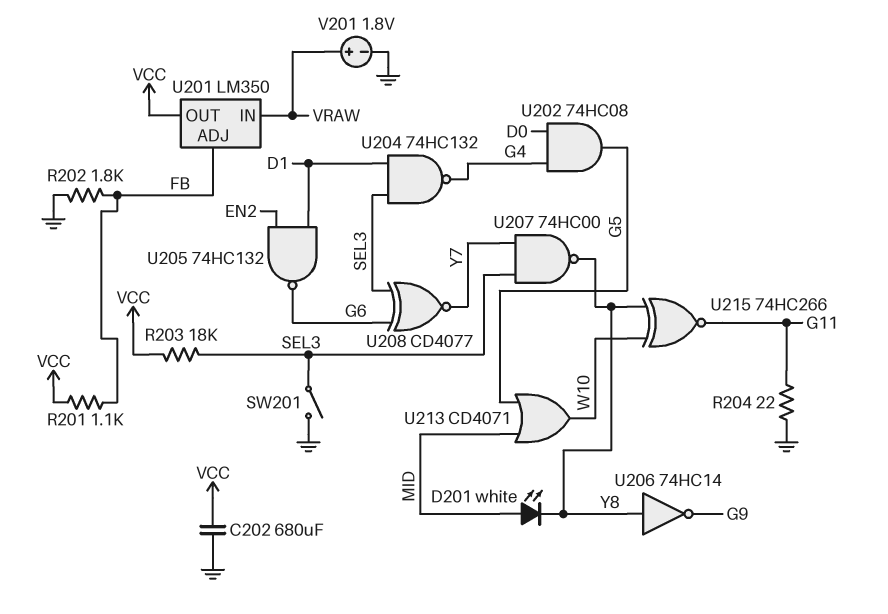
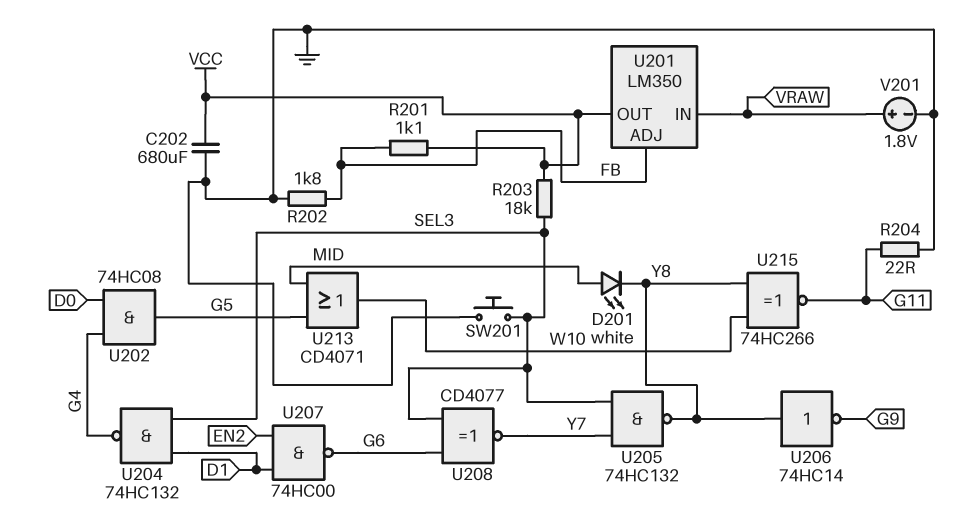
SW201: switch (GND, SEL3) -> button (GND, SEL3)
U205: NAND 74HC132 (in D1, in EN2, out G6) -> NAND 74HC132 (in SEL3, in Y7, out Y8)
U207: NAND 74HC00 (in SEL3, in Y7, out Y8) -> NAND 74HC00 (in D1, in EN2, out G6)

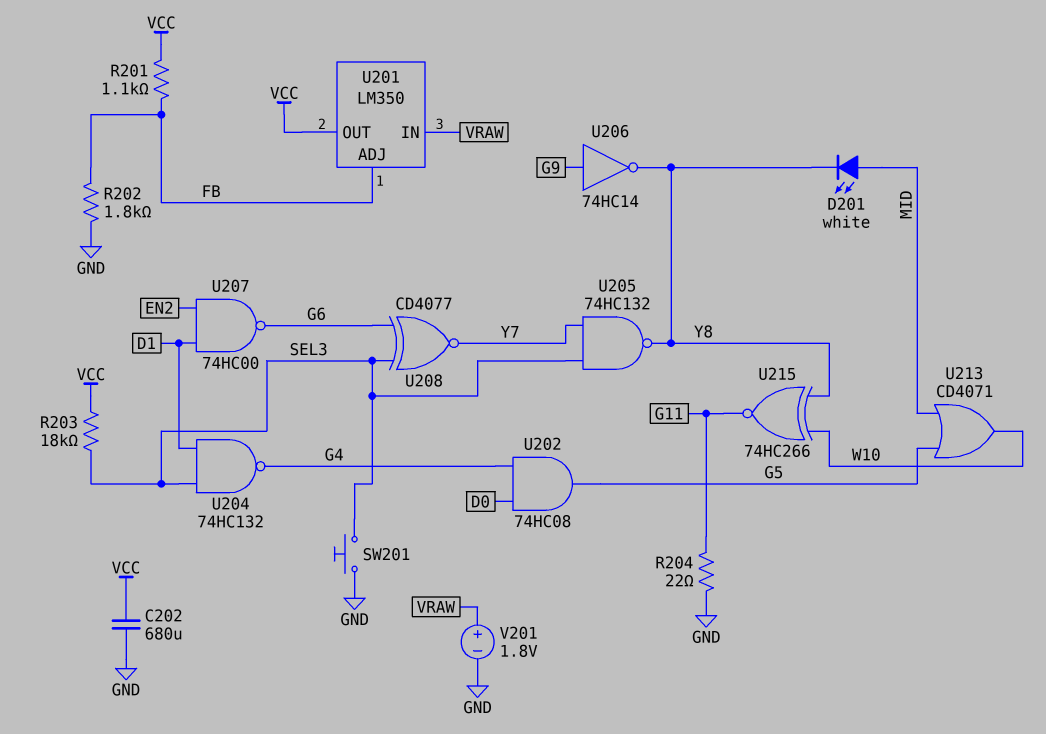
U206: NOT 74HC14 (in Y8, out G9) -> NOT 74HC14 (in G9, out Y8)

